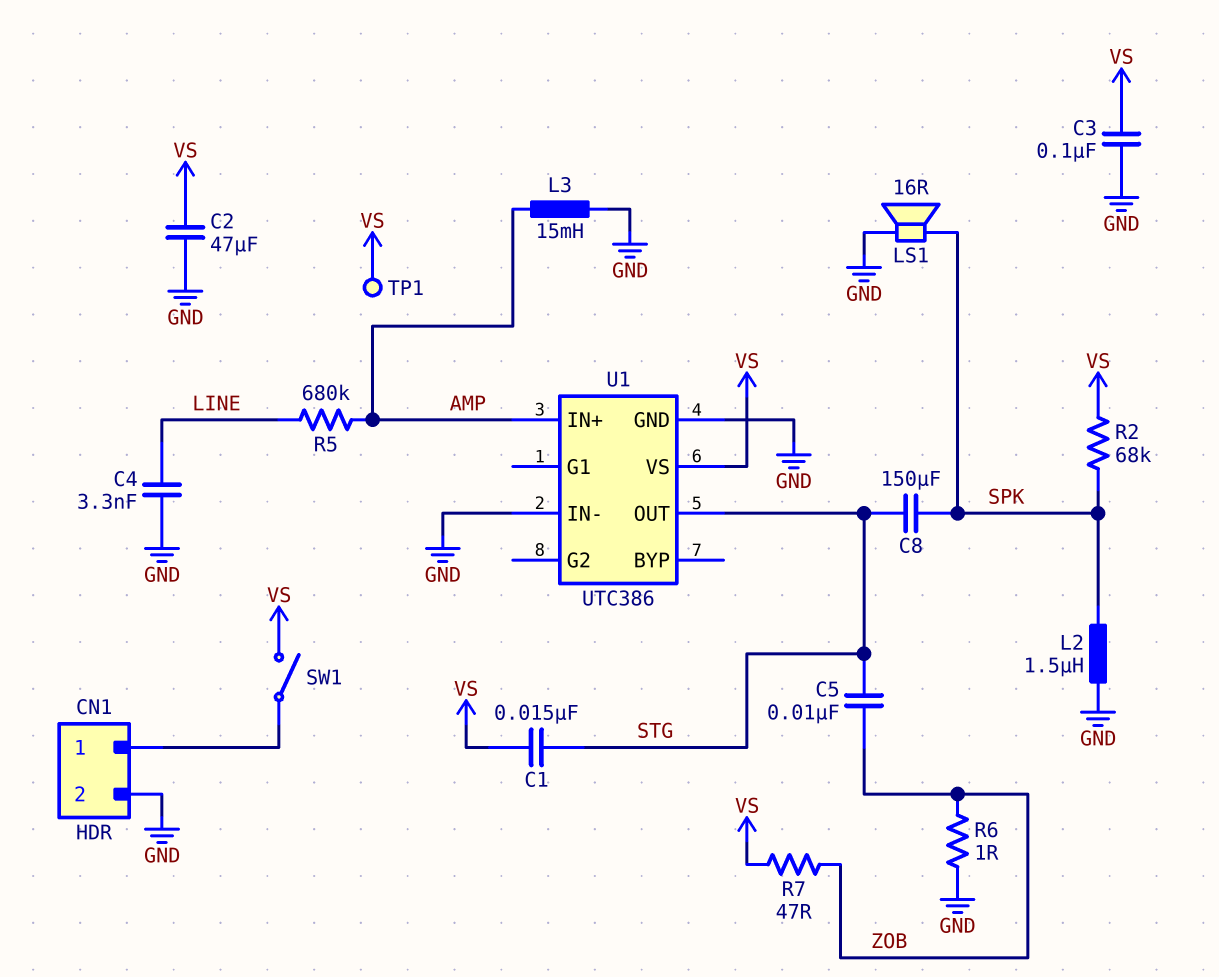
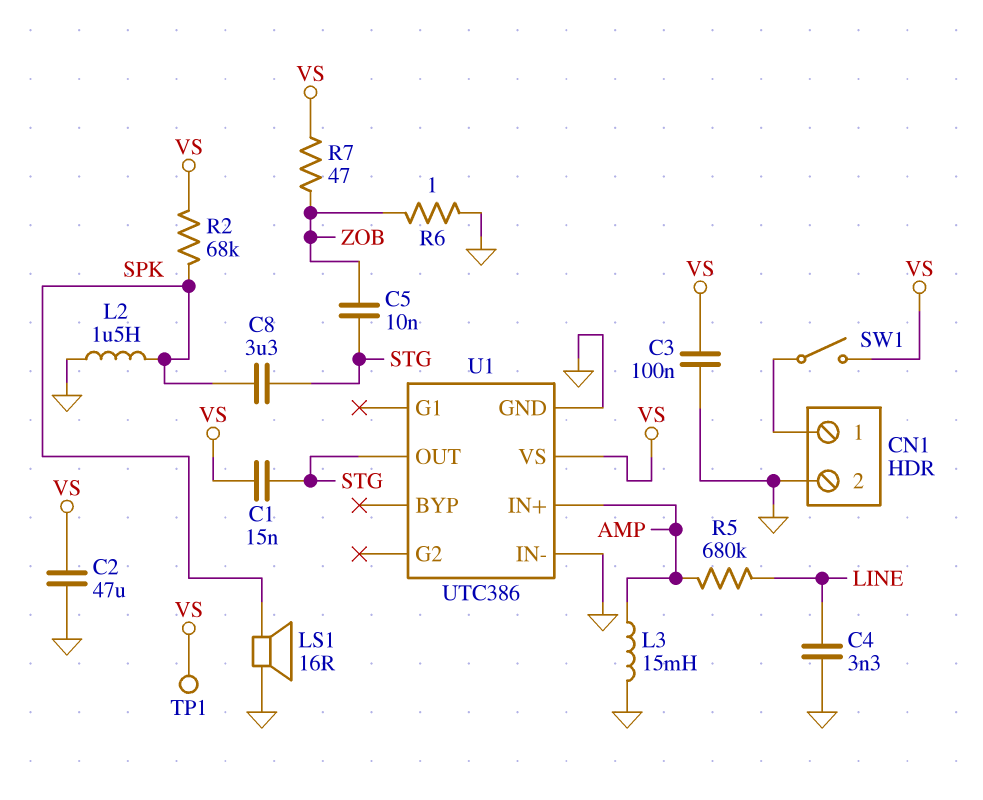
C8: 150uF (SPK, STG) -> 3.3uF (SPK, STG)

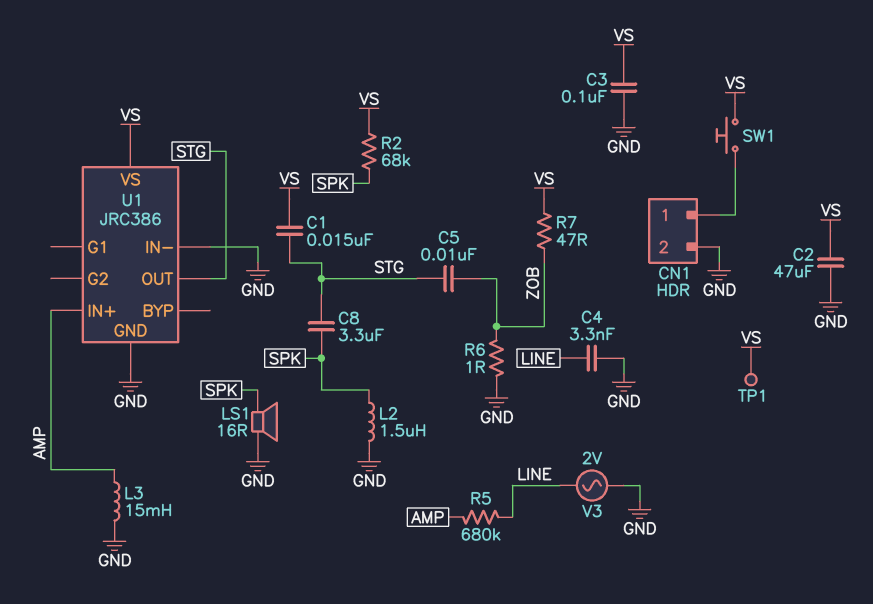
SW1: switch (CN1/1, VS) -> button (CN1/1, VS)
U1: UTC386 -> JRC386
V3: none -> AC 2V (GND, LINE)

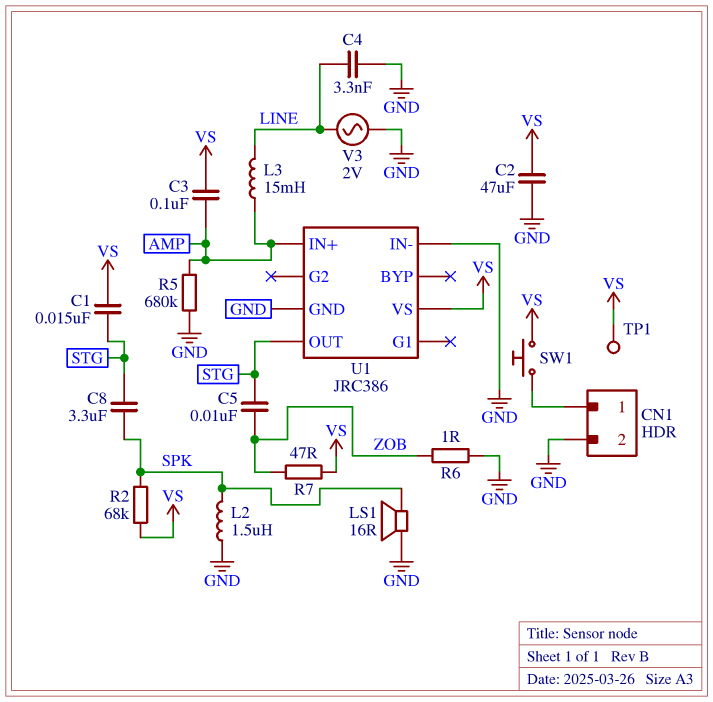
C3: 100nF (GND, VS) -> 100nF (AMP, VS)
L3: 15mH (AMP, GND) -> 15mH (AMP, LINE)
R5: 680k (AMP, LINE) -> 680k (AMP, GND)

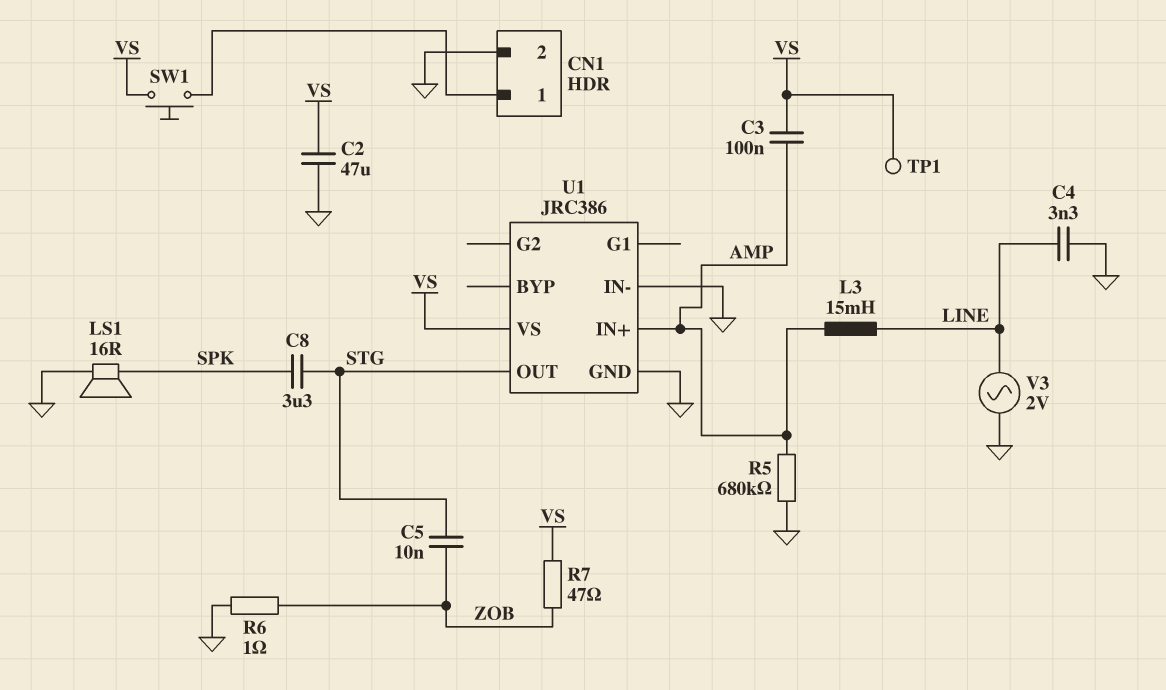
C1: 15nF (STG, VS) -> none
L2: 1.5uH (GND, SPK) -> none
R2: 68k (SPK, VS) -> none

